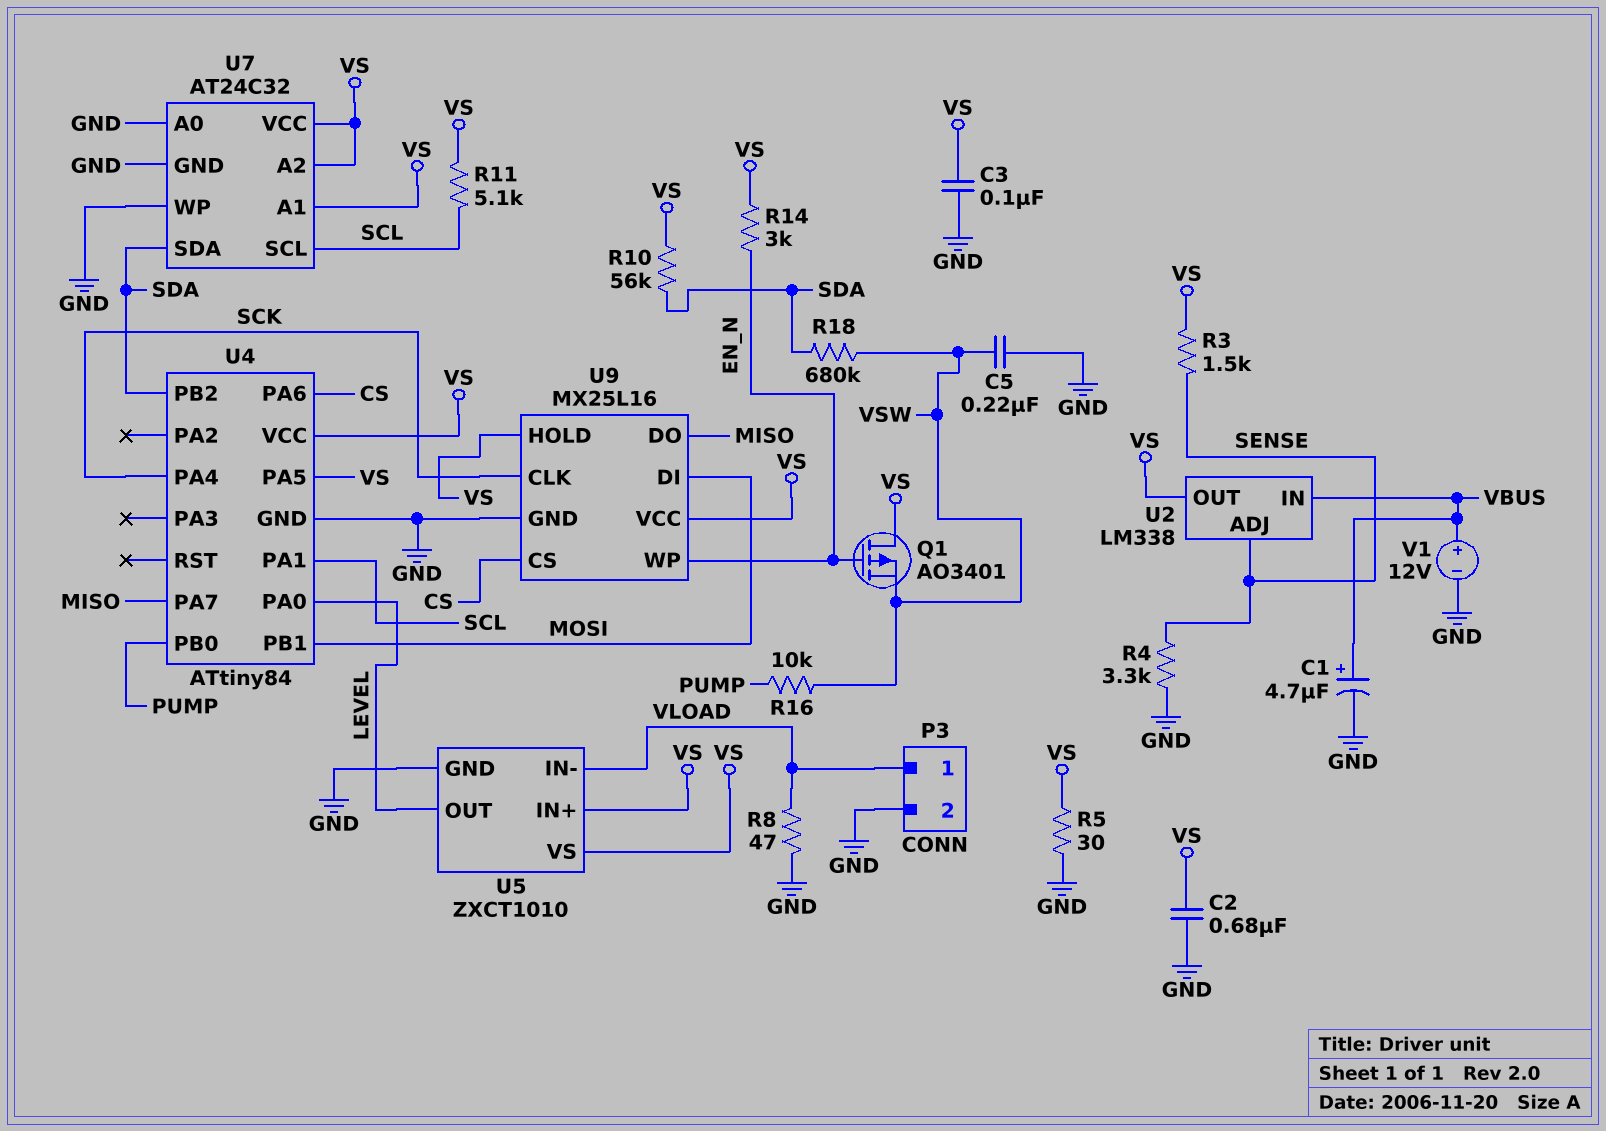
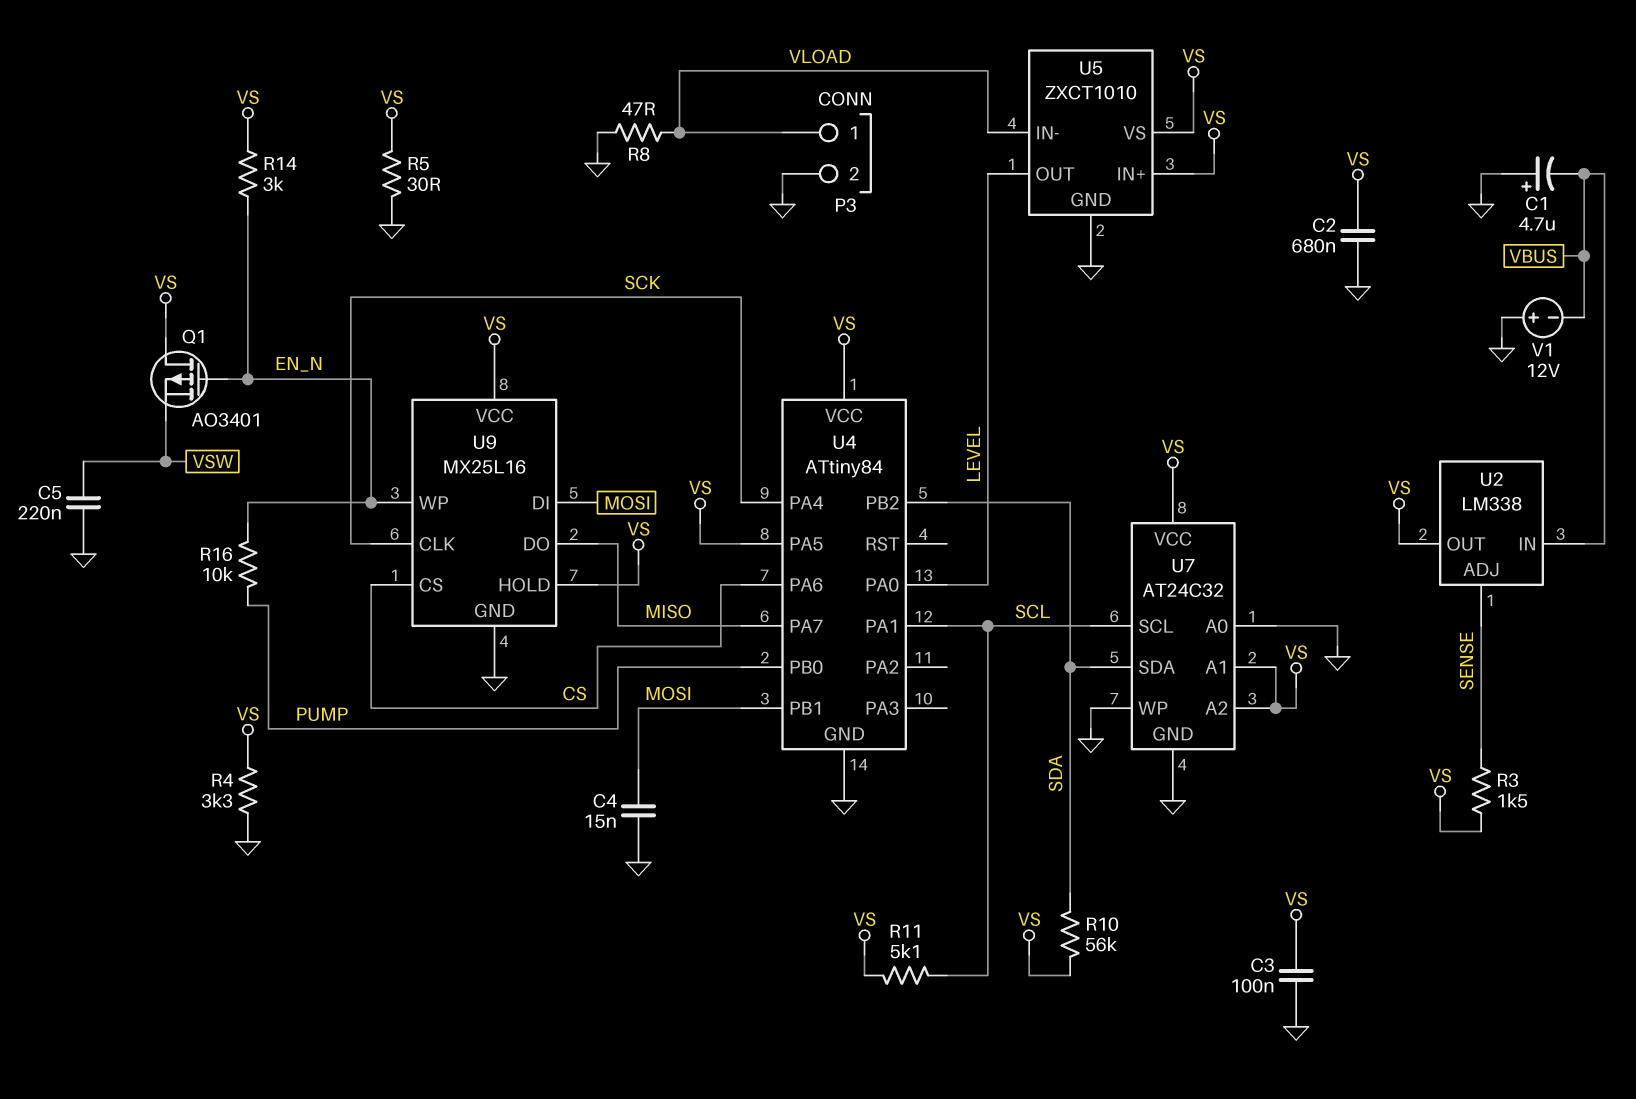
C1: 4.7uF (plus VBUS, minus GND) -> 4.7uF (plus GND, minus VBUS)
C4: none -> 15nF (GND, MOSI)
R4: 3.3k (GND, SENSE) -> 3.3k (GND, VS)
R16: 10k (PUMP, VSW) -> 10k (EN_N, PUMP)
R18: 680k (SDA, VSW) -> none
V1: 12V (plus VBUS, minus GND) -> 12V (plus GND, minus VBUS)

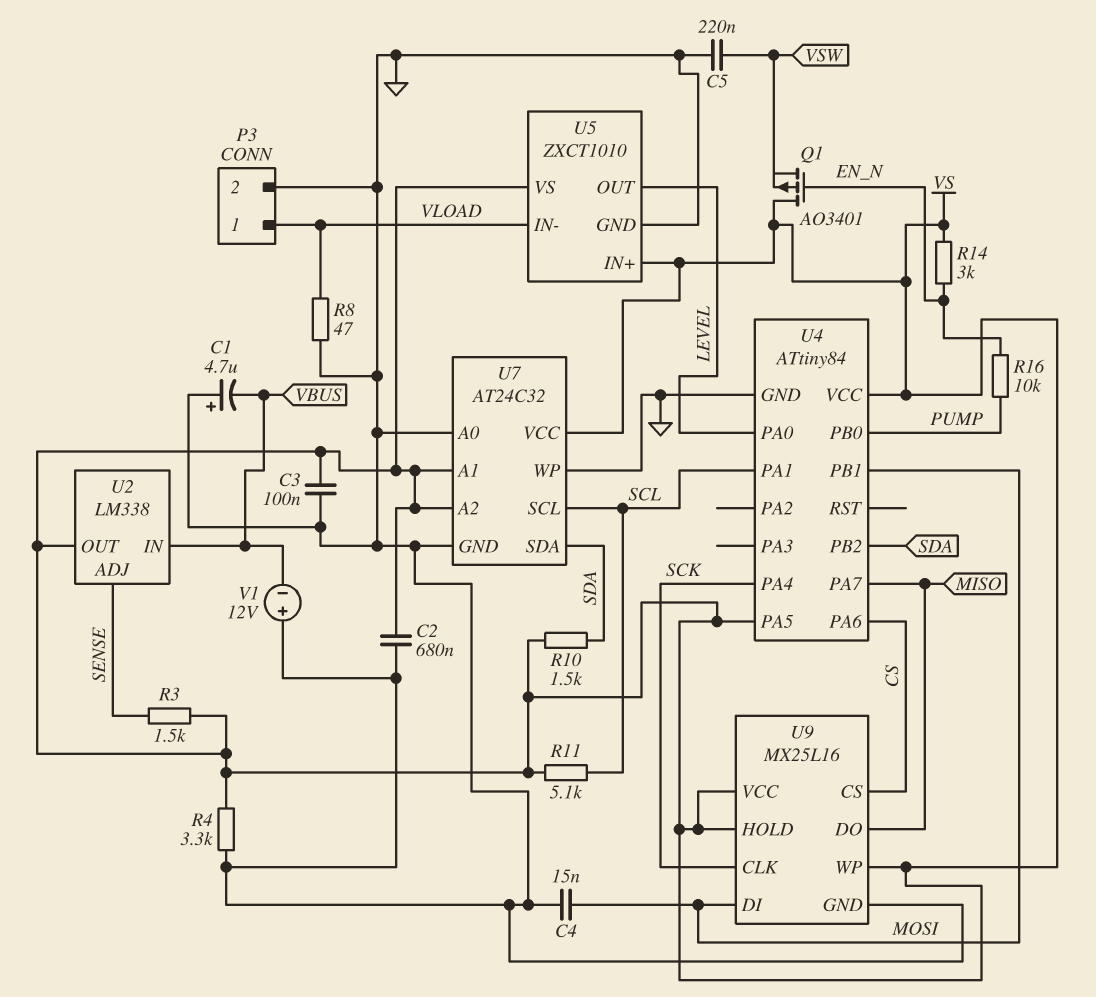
R5: 30 (GND, VS) -> none
R10: 56k (SDA, VS) -> 1.5k (SDA, VS)
U9 pin WP: EN_N -> VS

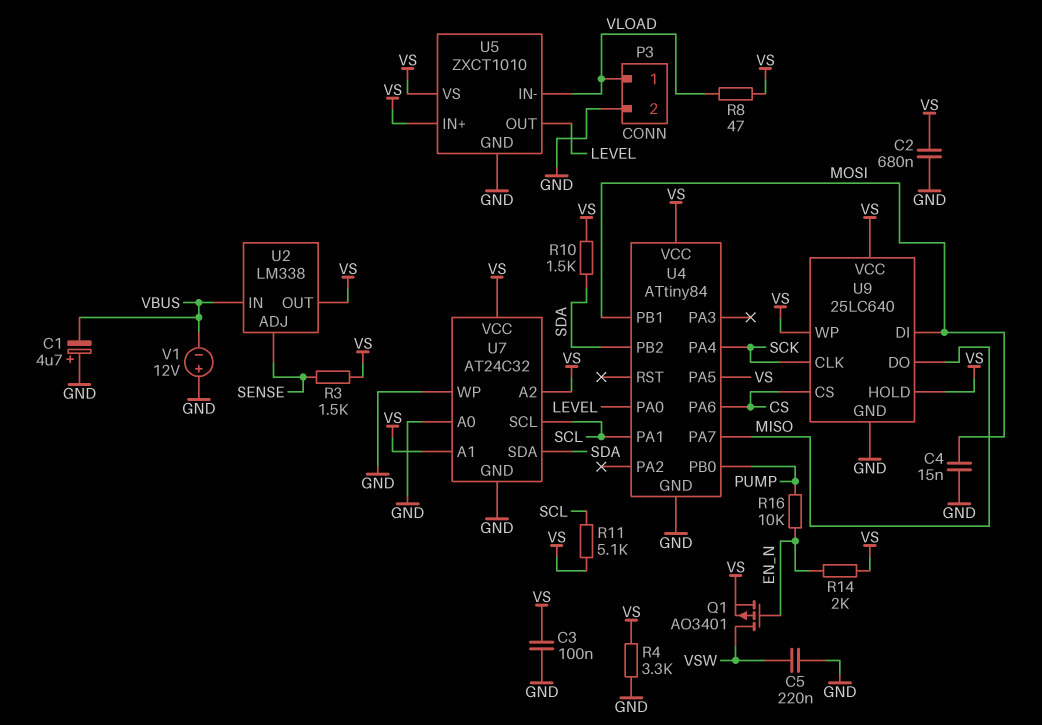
Q1: PMOS AO3401 (G EN_N, D VS, S VSW) -> PMOS AO3401 (G EN_N, D VSW, S VS)
R8: 47 (GND, VLOAD) -> 47 (VLOAD, VS)
R14: 3k (EN_N, VS) -> 2k (EN_N, VS)
U9: MX25L16 -> 25LC640

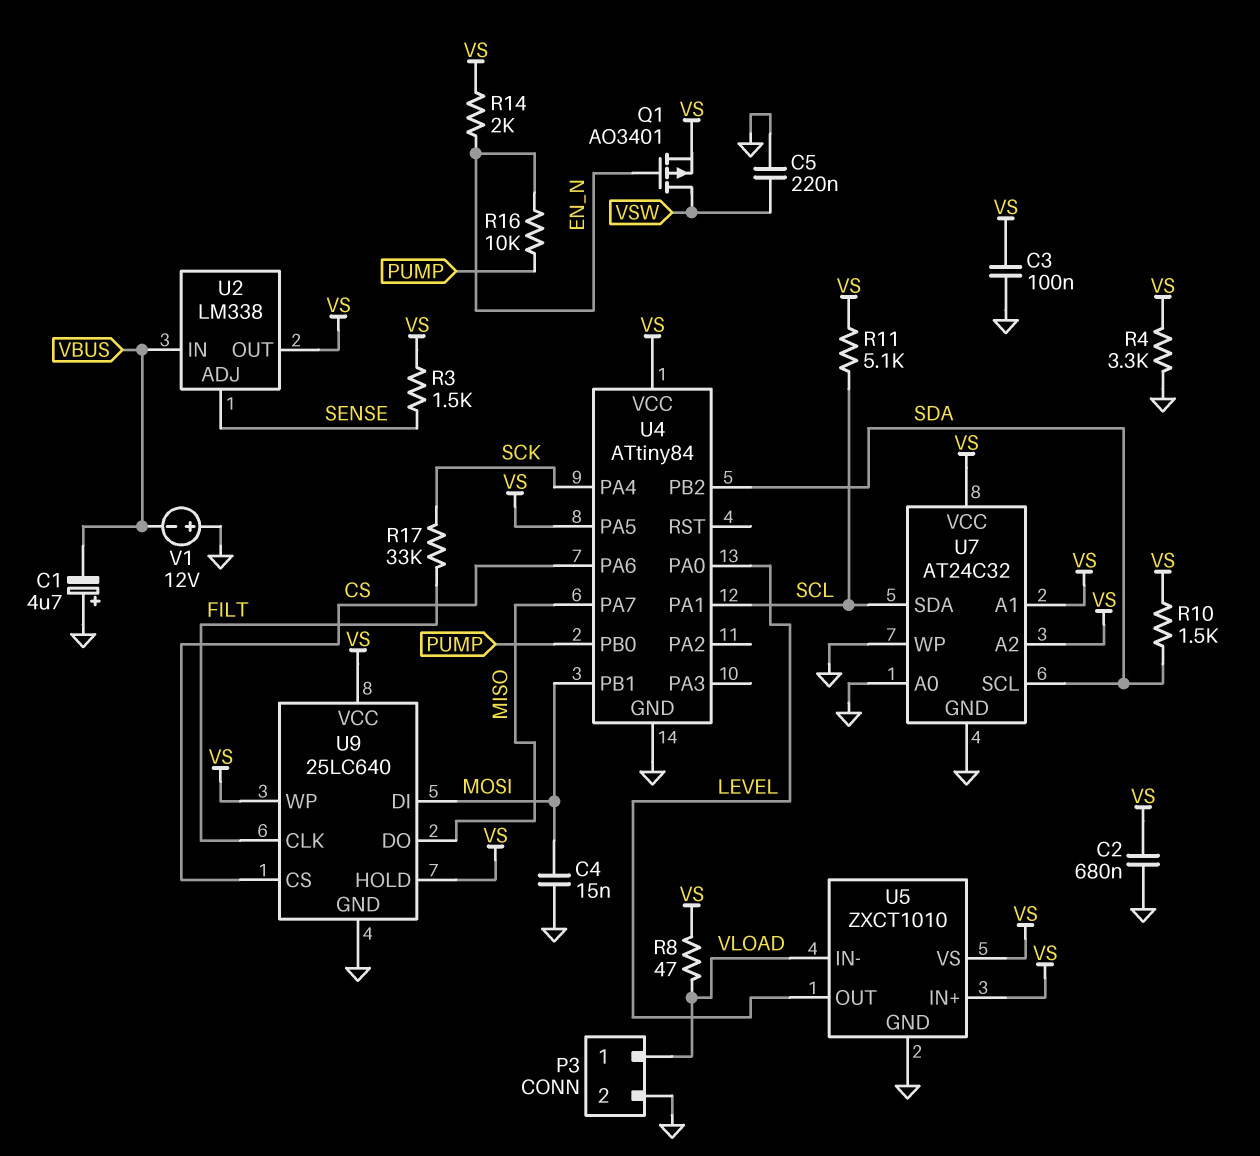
R17: none -> 33k (FILT, SCK)
U7 pin SCL: SCL -> SDA
U7 pin SDA: SDA -> SCL
U9 pin CLK: SCK -> FILT

